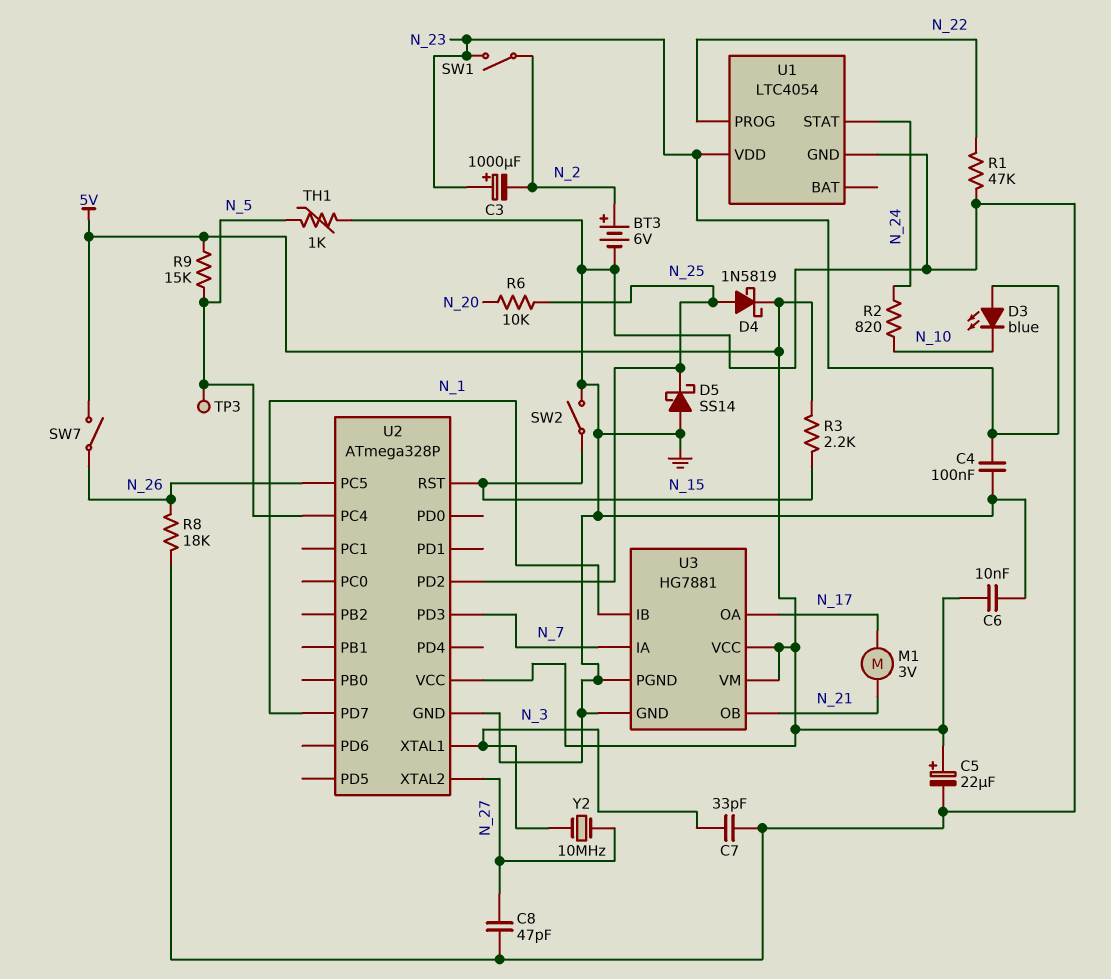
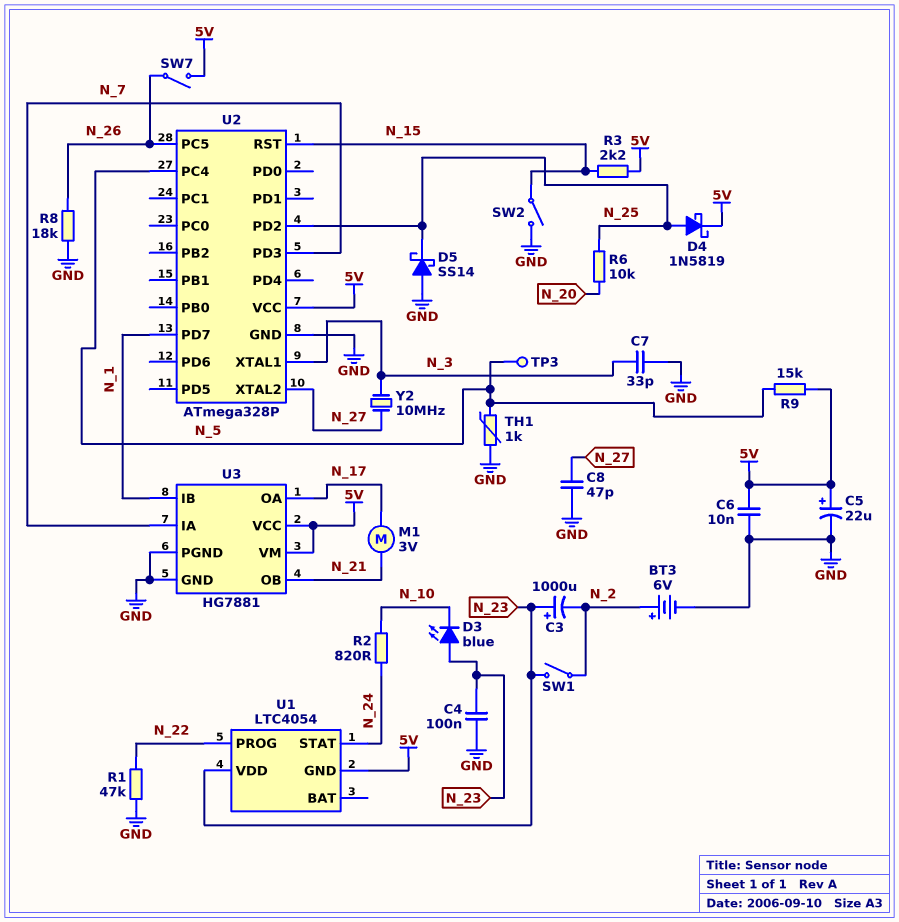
U1 pin GND: GND -> 5V

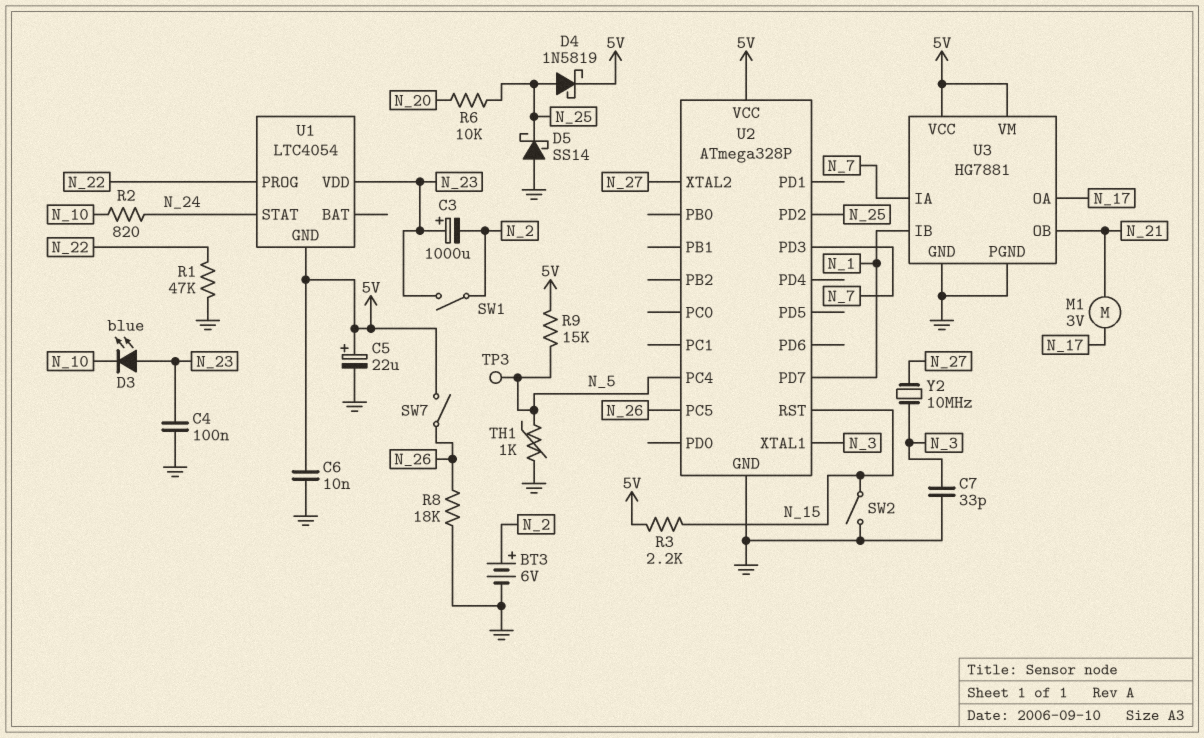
C8: 47pF (GND, N_27) -> none

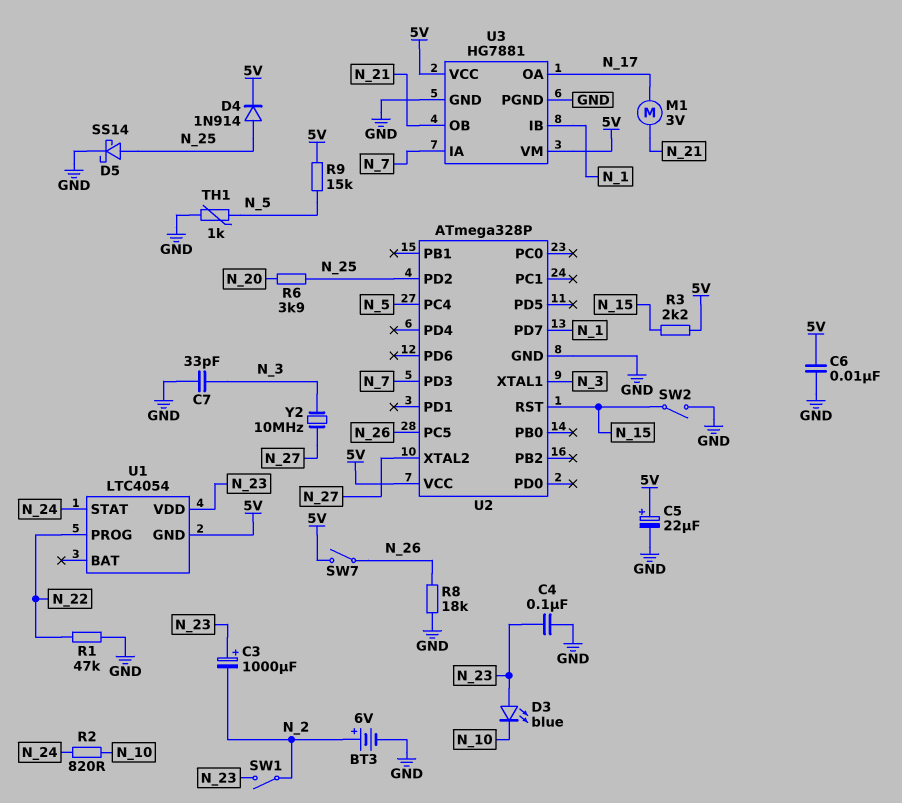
D4: schottky 1N5819 (A N_25, K 5V) -> diode 1N914 (A N_25, K 5V)
D5: schottky SS14 (A GND, K N_25) -> schottky SS14 (A N_25, K GND)
R6: 10k (N_20, N_25) -> 3.9k (N_20, N_25)
TP3: test point (N_5) -> none

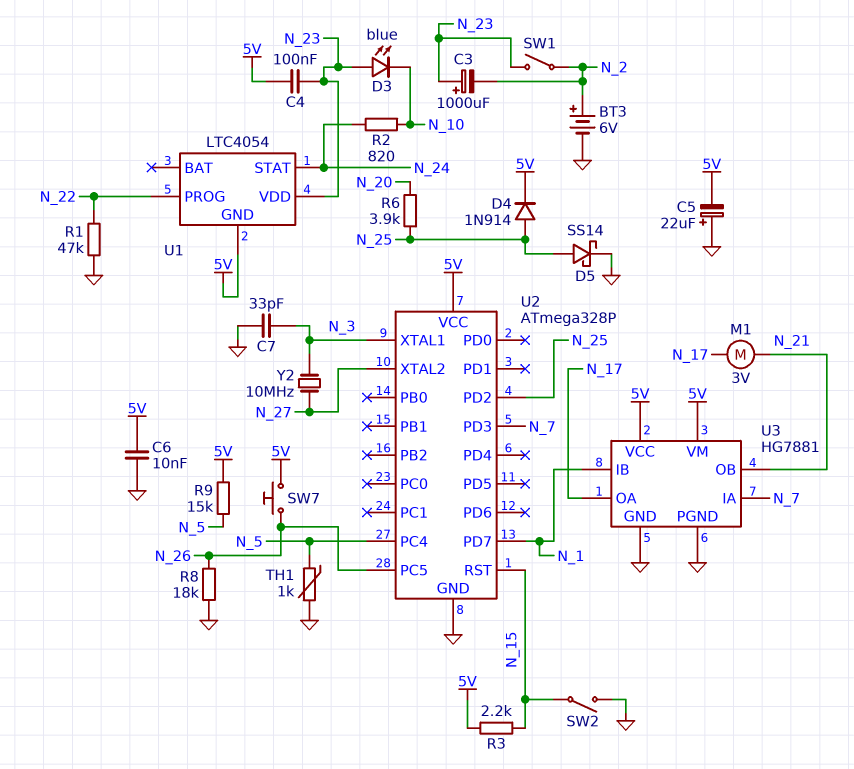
C4: 100nF (GND, N_23) -> 100nF (5V, N_23)
C5: 22uF (plus 5V, minus GND) -> 22uF (plus GND, minus 5V)
SW7: switch (5V, N_26) -> button (5V, N_26)

